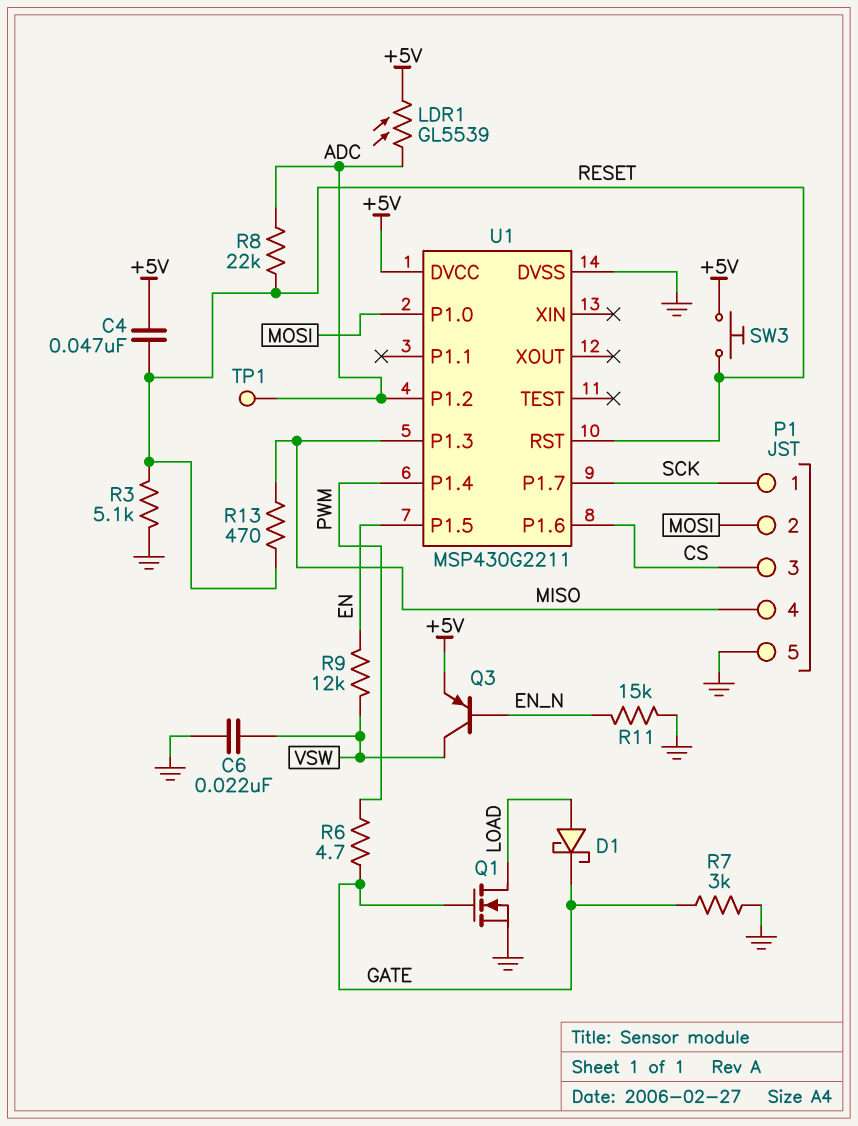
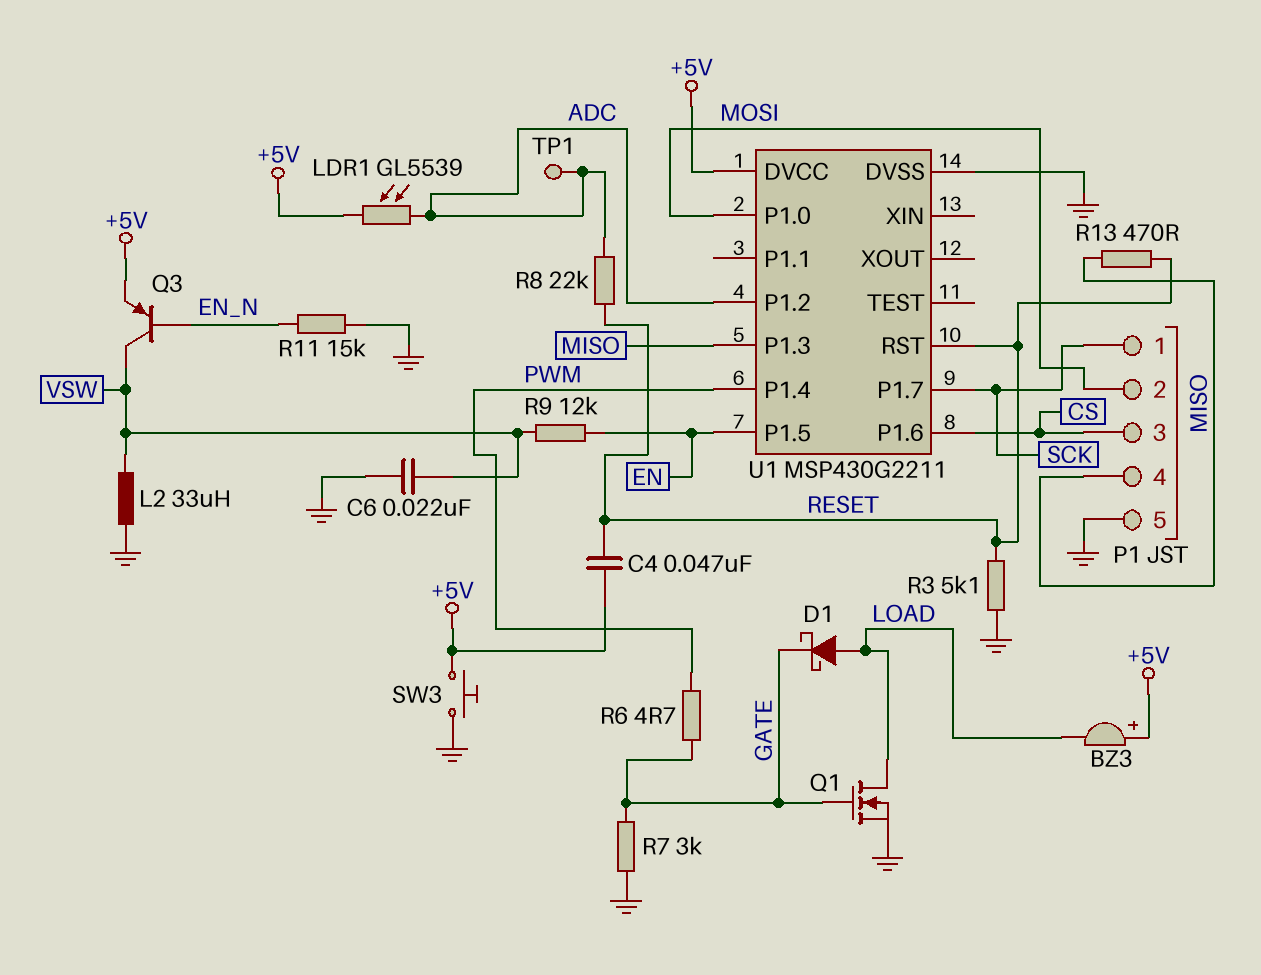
BZ3: none -> buzzer (plus +5V, minus LOAD)
L2: none -> 33uH (GND, VSW)
SW3: button (+5V, RESET) -> button (+5V, GND)

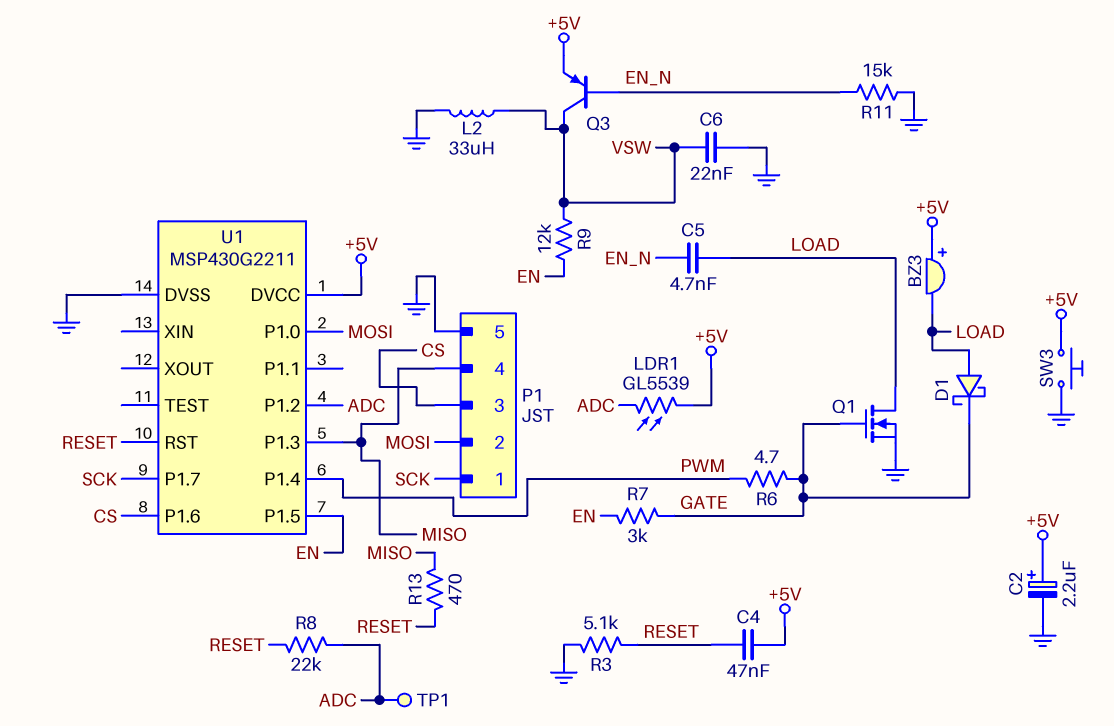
C2: none -> 2.2uF (plus +5V, minus GND)
C5: none -> 4.7nF (EN_N, LOAD)
R7: 3k (GATE, GND) -> 3k (EN, GATE)

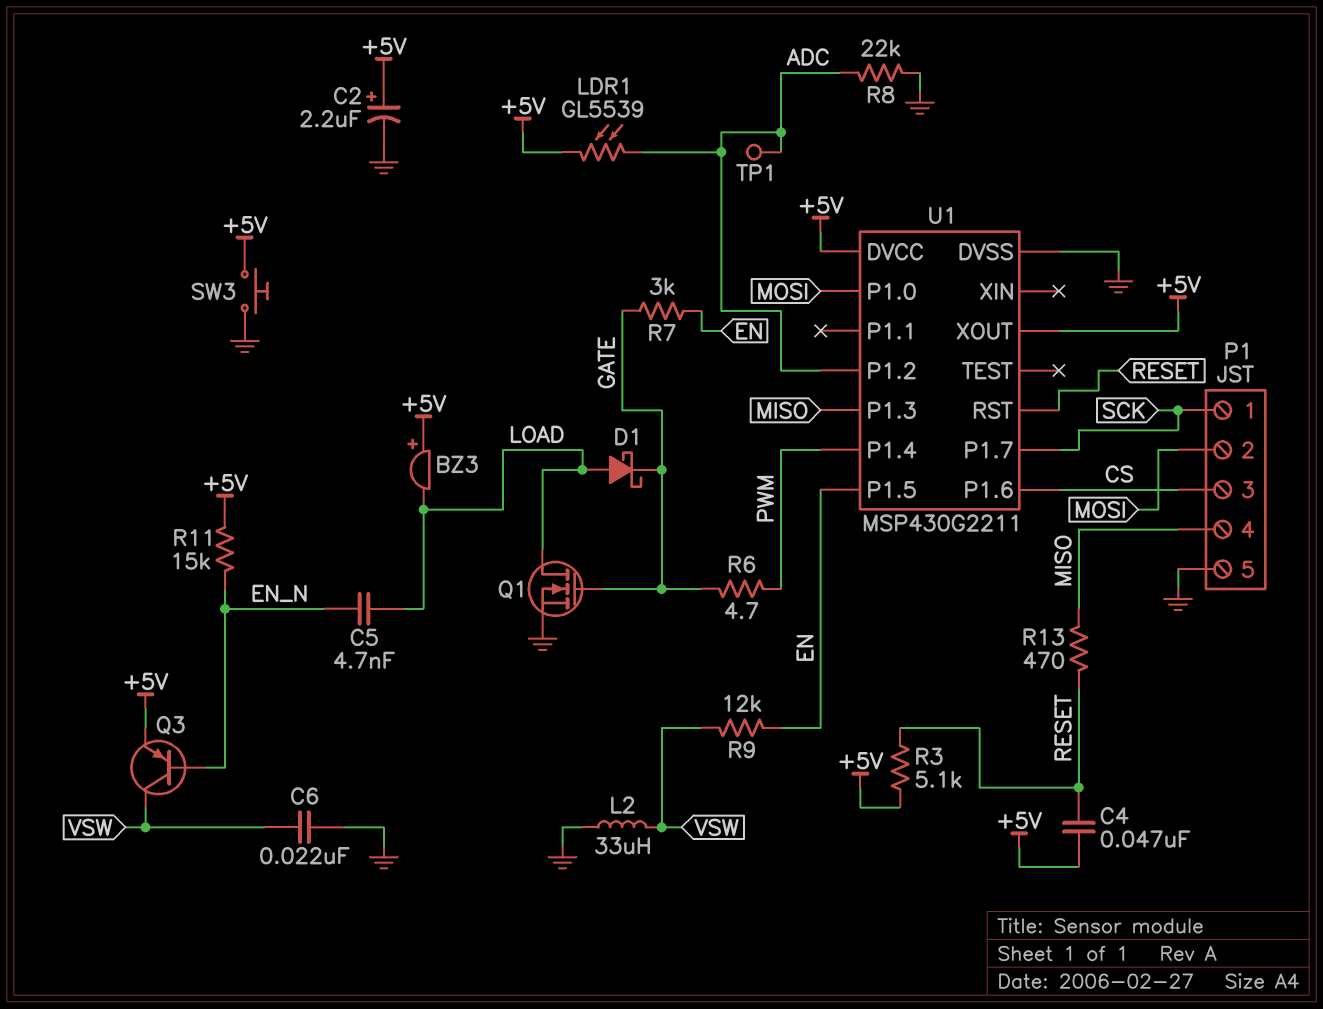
R3: 5.1k (GND, RESET) -> 5.1k (+5V, RESET)
R8: 22k (ADC, RESET) -> 22k (ADC, GND)
R11: 15k (EN_N, GND) -> 15k (+5V, EN_N)
U1 pin XOUT: none -> +5V

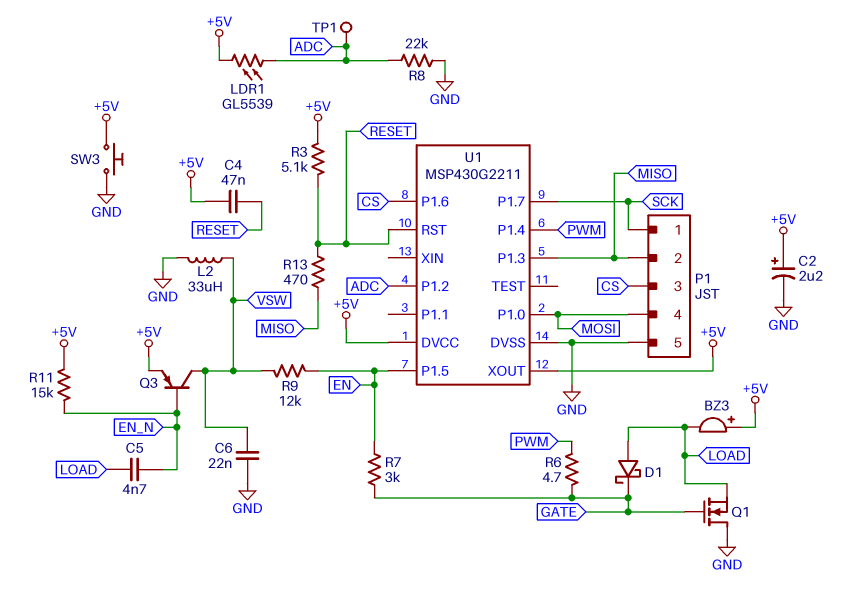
P1 pin 2: MOSI -> MISO
P1 pin 4: MISO -> MOSI
Q1: NMOS (G GATE, D LOAD, S GND) -> NMOS (G GATE, D GND, S LOAD)

